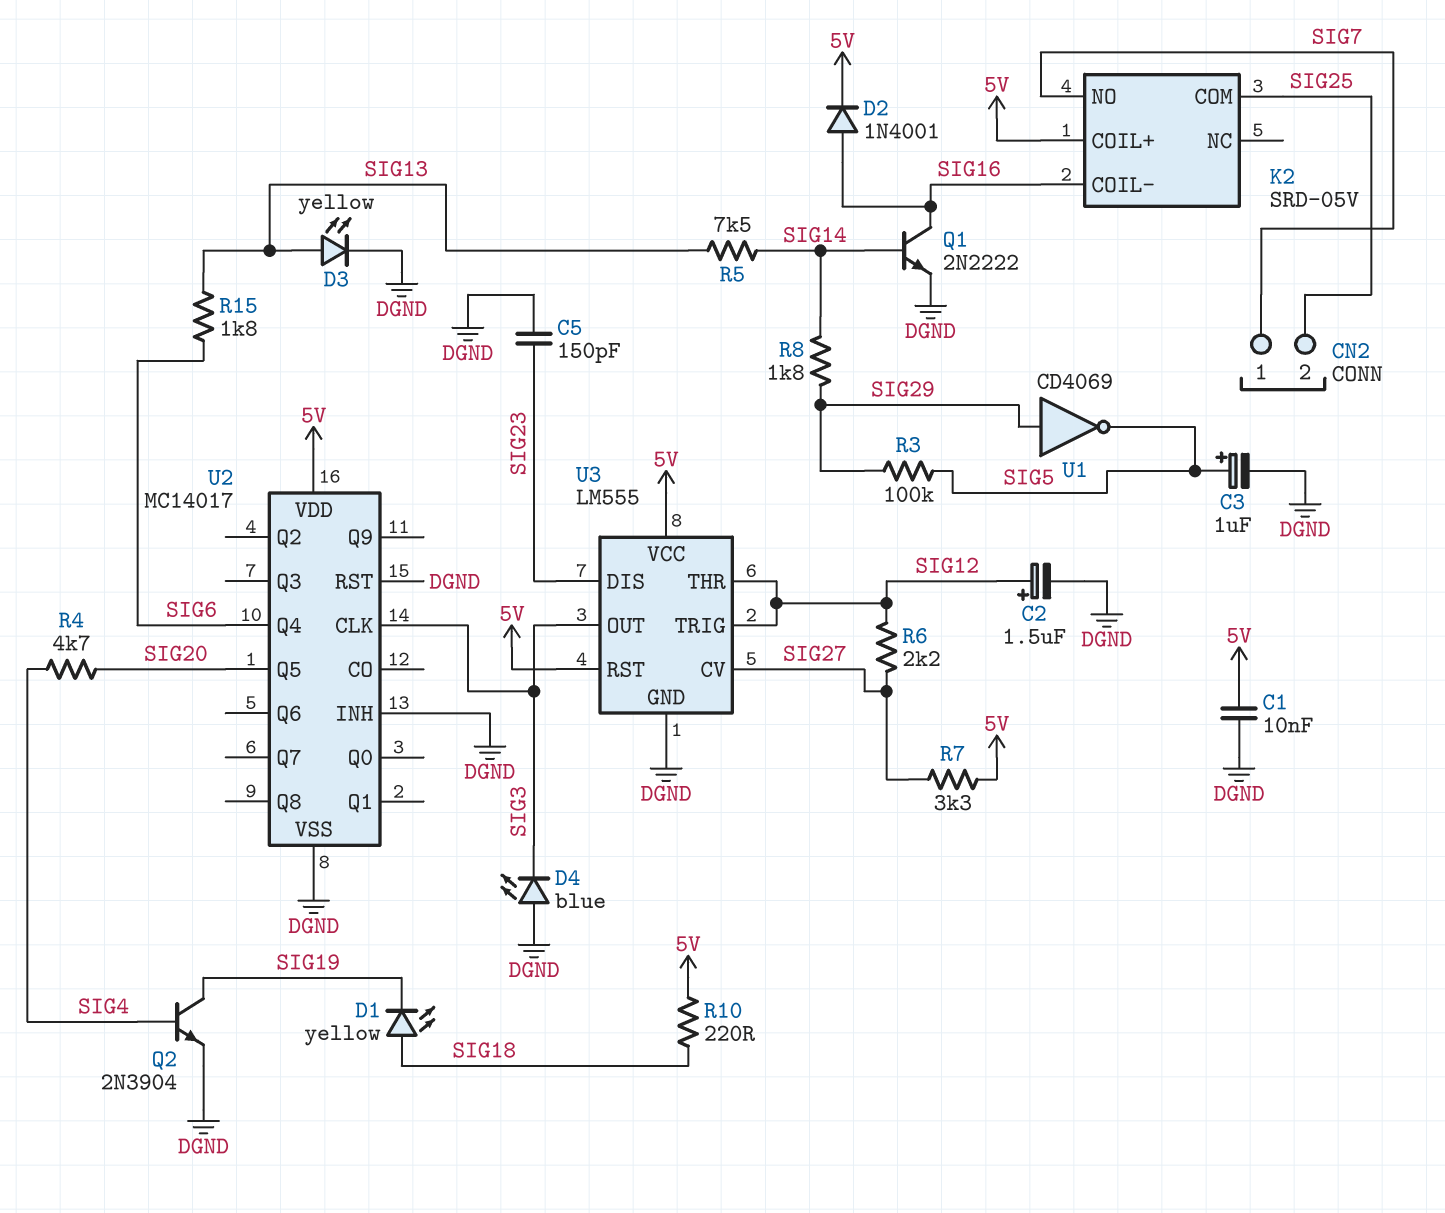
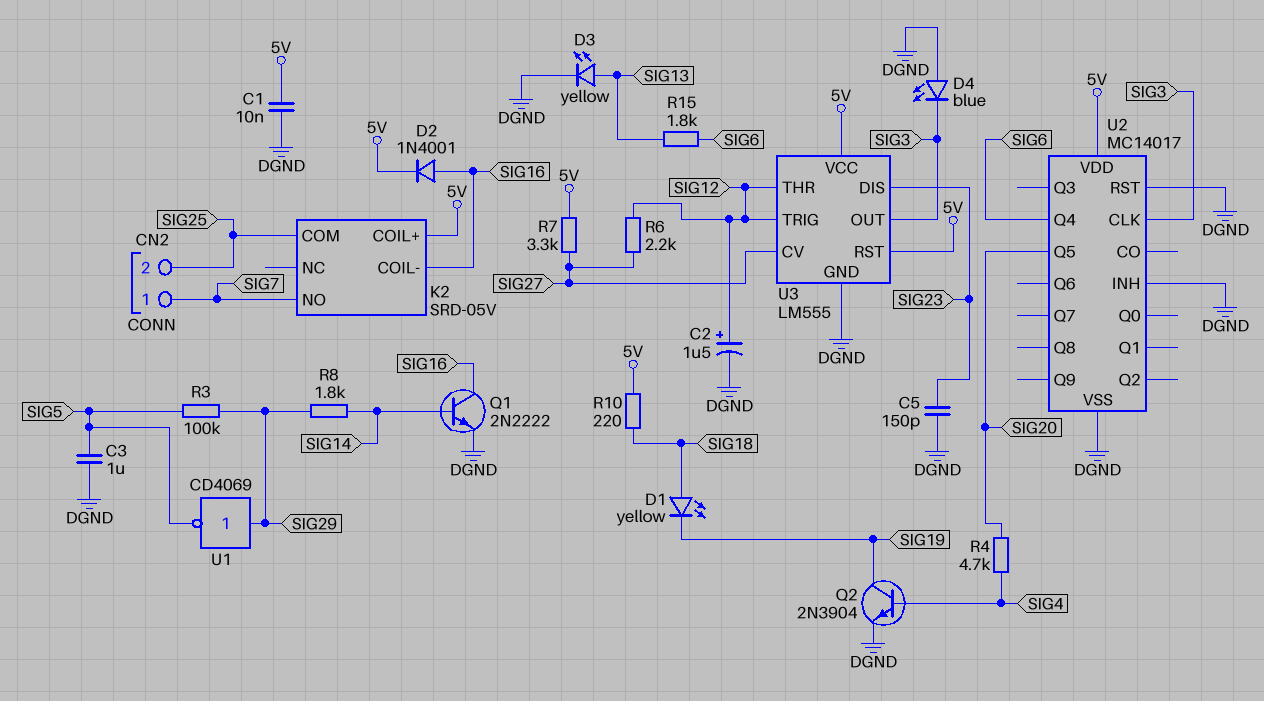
C3: 1uF (plus SIG5, minus DGND) -> 1uF (DGND, SIG5)
R5: 7.5k (SIG13, SIG14) -> none

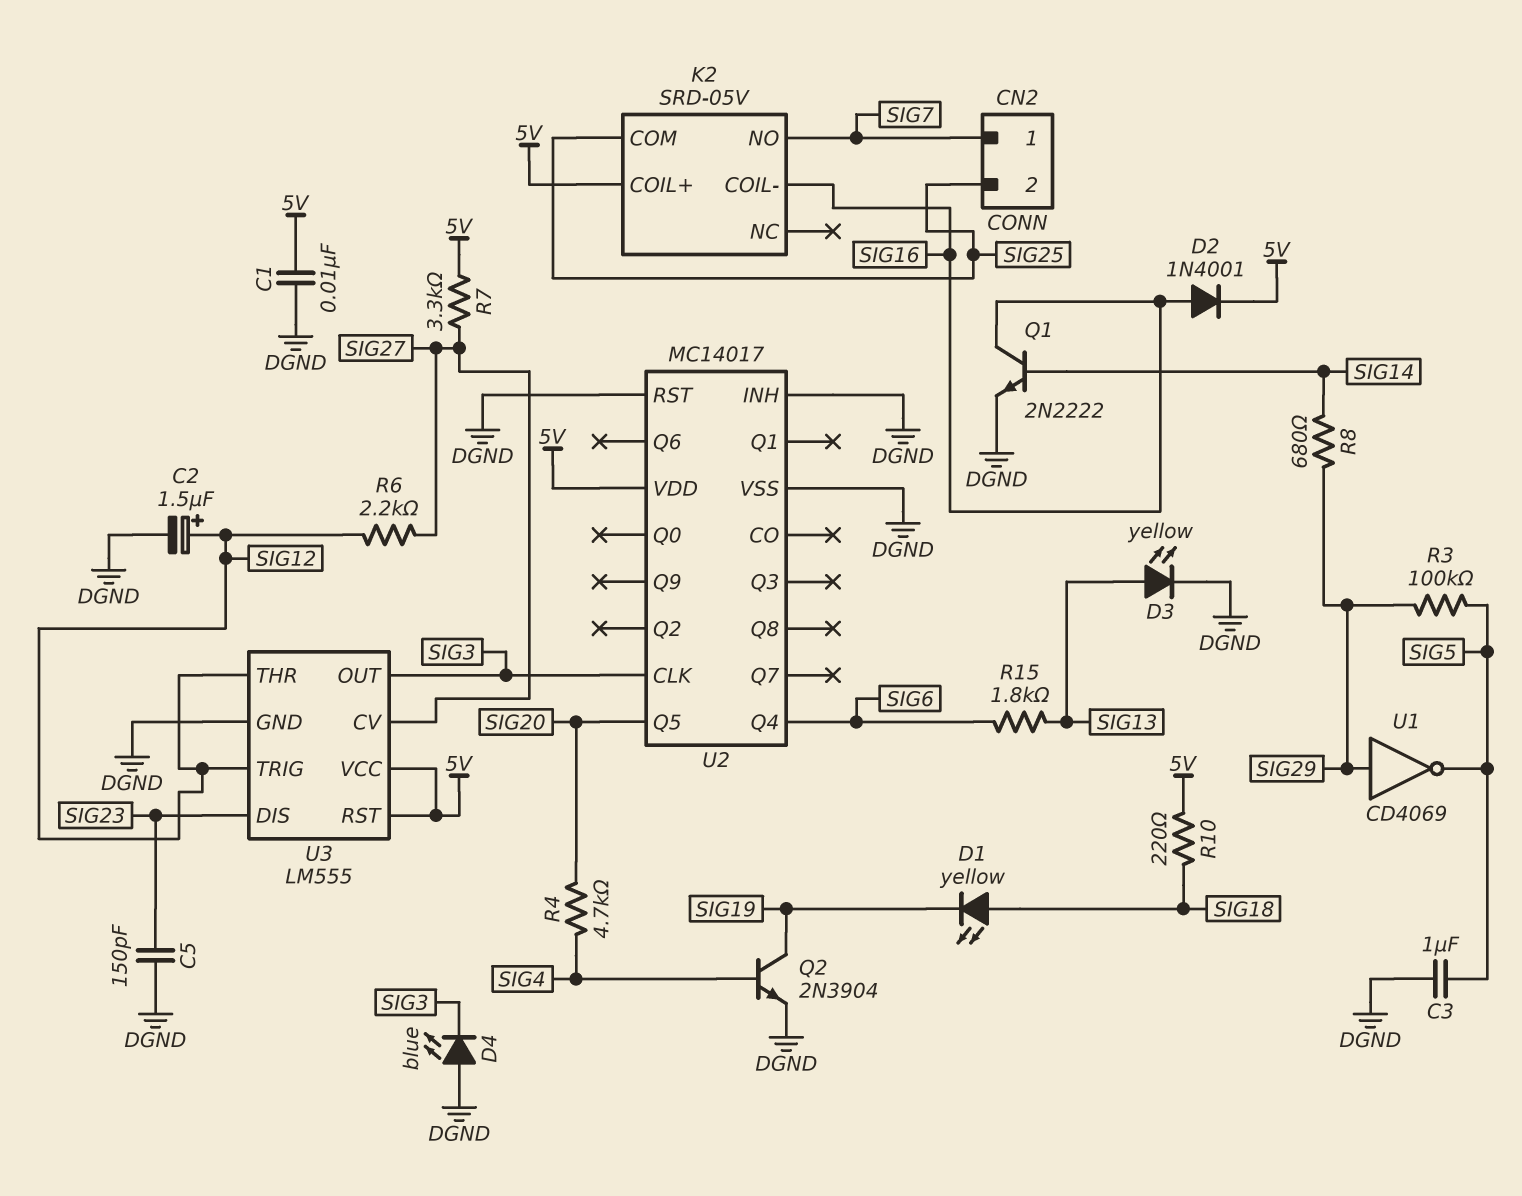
R8: 1.8k (SIG14, SIG29) -> 680 (SIG14, SIG29)

